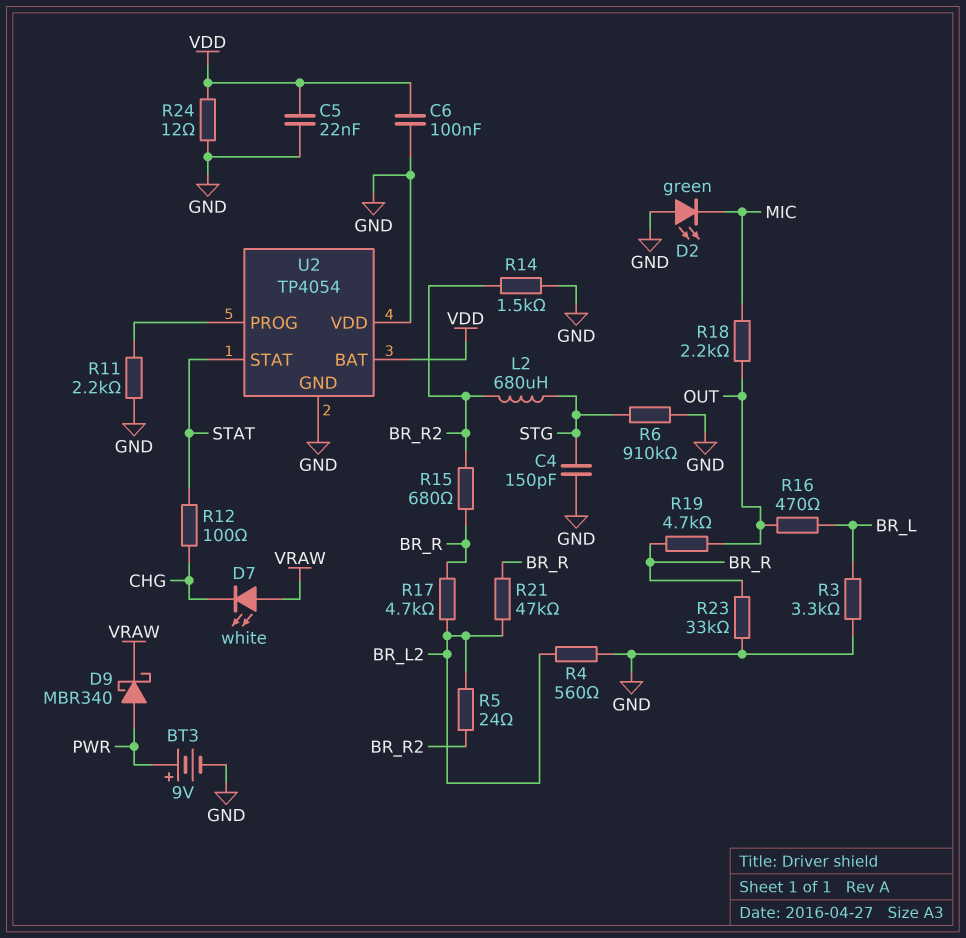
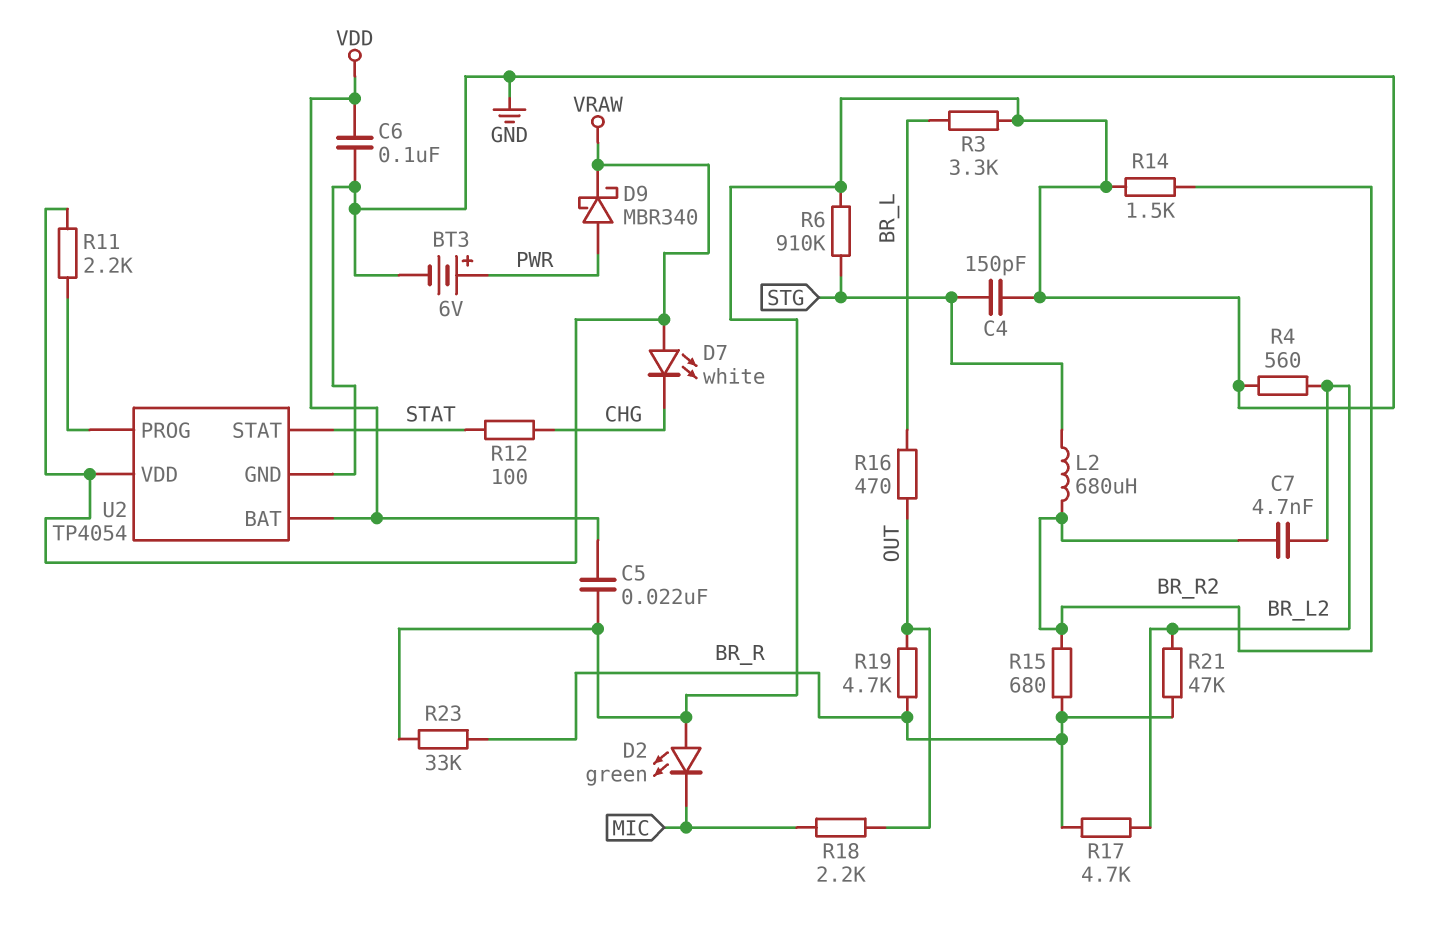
BT3: 9V (plus PWR, minus GND) -> 6V (plus PWR, minus GND)
C7: none -> 4.7nF (BR_L2, BR_R2)
R5: 24 (BR_L2, BR_R2) -> none
R11: 2.2k (GND, U2/PROG) -> 2.2k (U2/PROG, VRAW)
R24: 12 (GND, VDD) -> none
U2 pin VDD: GND -> VRAW

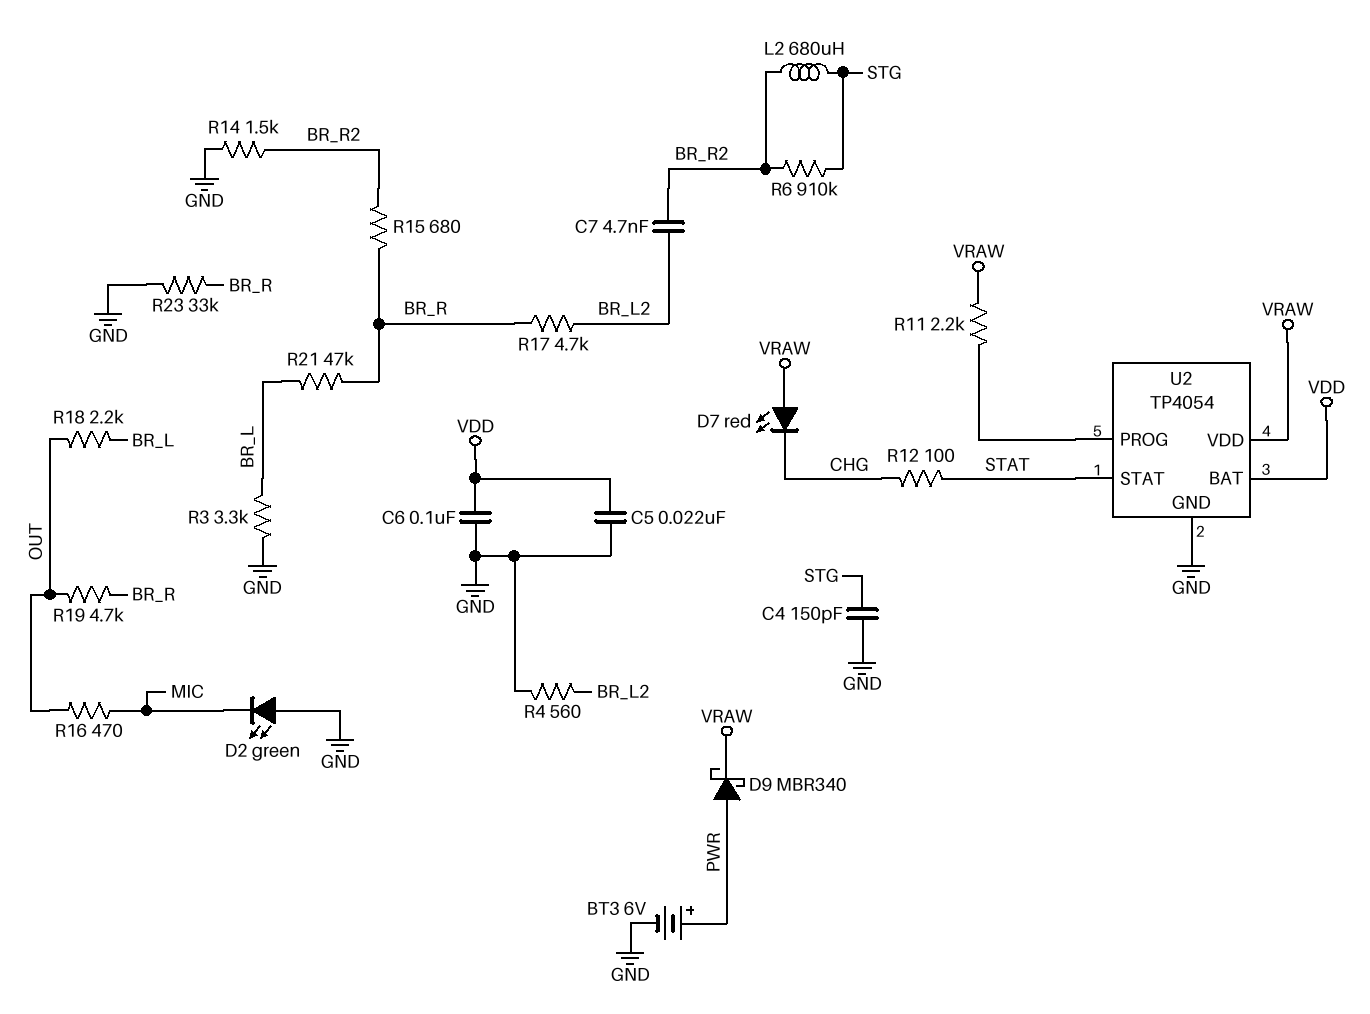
D7: LED white (A VRAW, K CHG) -> LED red (A VRAW, K CHG)
R6: 910k (GND, STG) -> 910k (BR_R2, STG)
R16: 470 (BR_L, OUT) -> 470 (MIC, OUT)
R18: 2.2k (MIC, OUT) -> 2.2k (BR_L, OUT)
R21: 47k (BR_L2, BR_R) -> 47k (BR_L, BR_R)

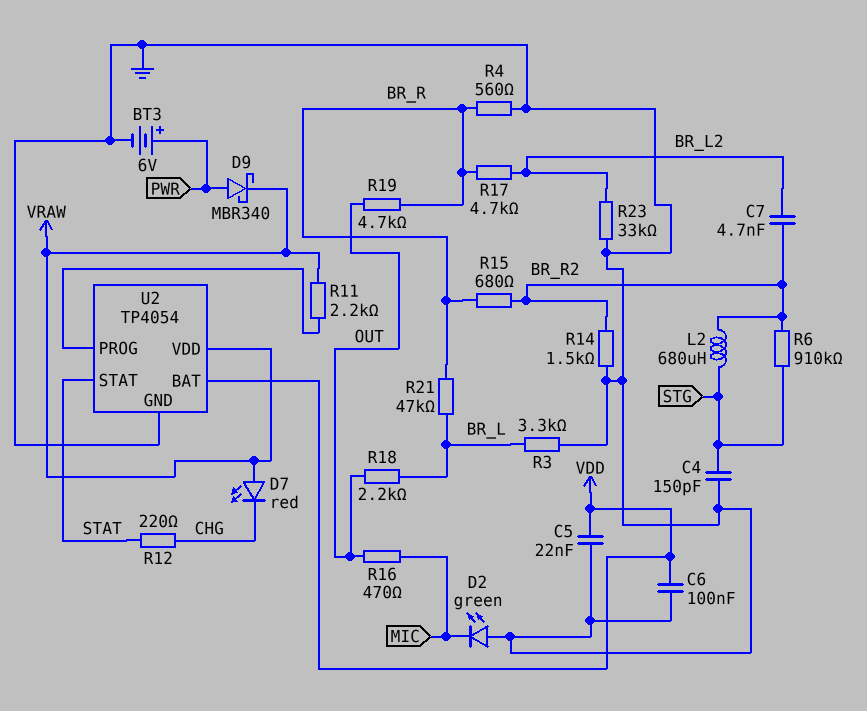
R4: 560 (BR_L2, GND) -> 560 (BR_R, GND)
R12: 100 (CHG, STAT) -> 220 (CHG, STAT)
R23: 33k (BR_R, GND) -> 33k (BR_L2, GND)

